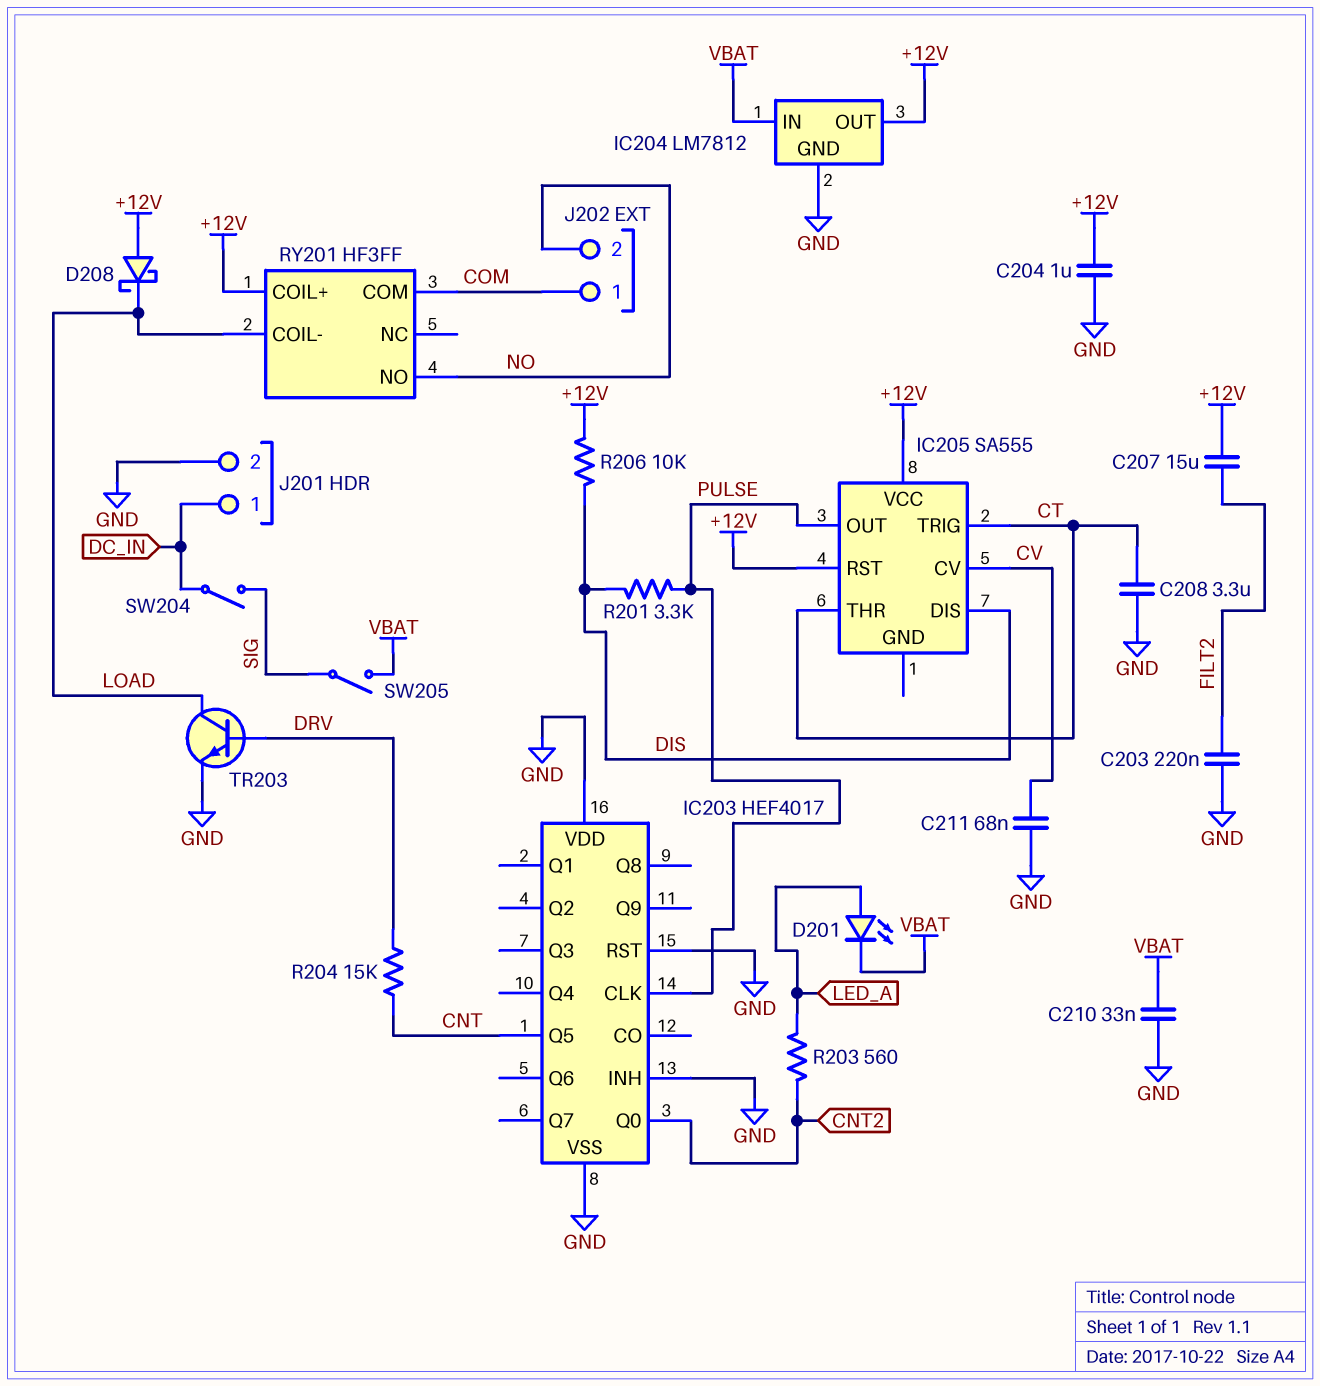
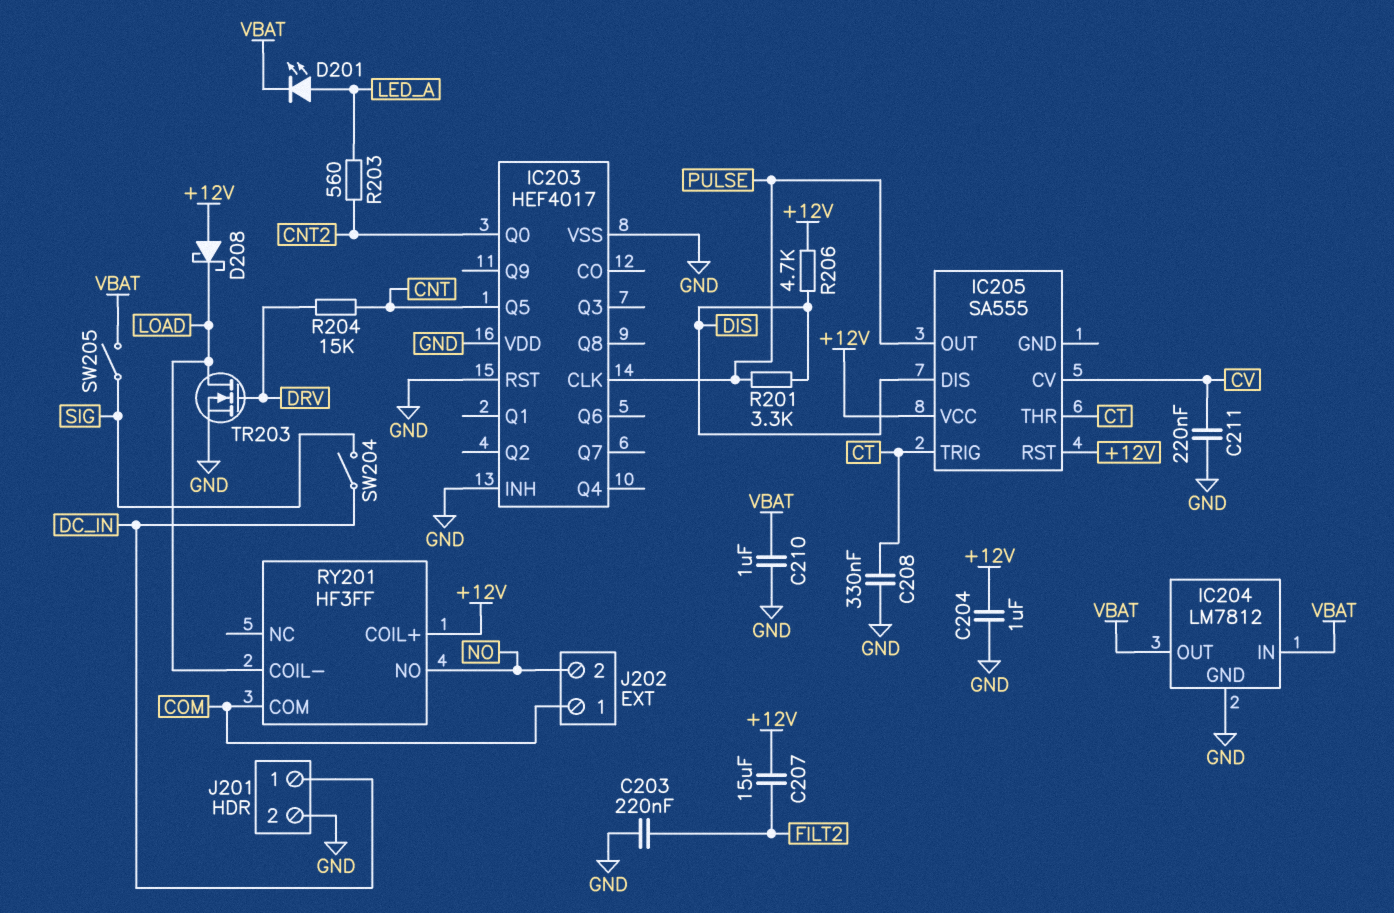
C208: 3.3uF (CT, GND) -> 330nF (CT, GND)
C210: 33nF (GND, VBAT) -> 1uF (GND, VBAT)
C211: 68nF (CV, GND) -> 220nF (CV, GND)
IC204 pin OUT: +12V -> VBAT
R206: 10k (+12V, DIS) -> 4.7k (+12V, DIS)
TR203: NPN (B DRV, C LOAD, E GND) -> NMOS (G DRV, D LOAD, S GND)

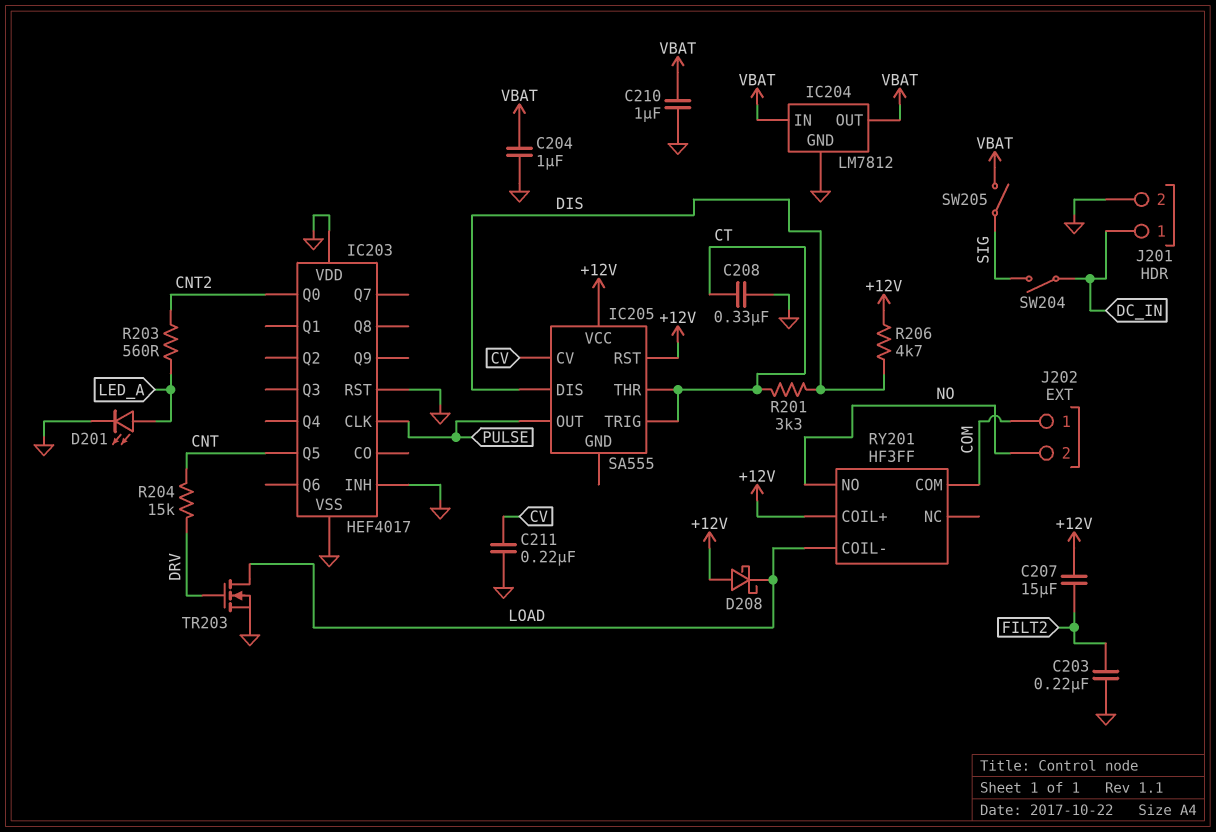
C204: 1uF (+12V, GND) -> 1uF (GND, VBAT)
D201: LED (A LED_A, K VBAT) -> LED (A LED_A, K GND)
R201: 3.3k (DIS, PULSE) -> 3.3k (CT, DIS)

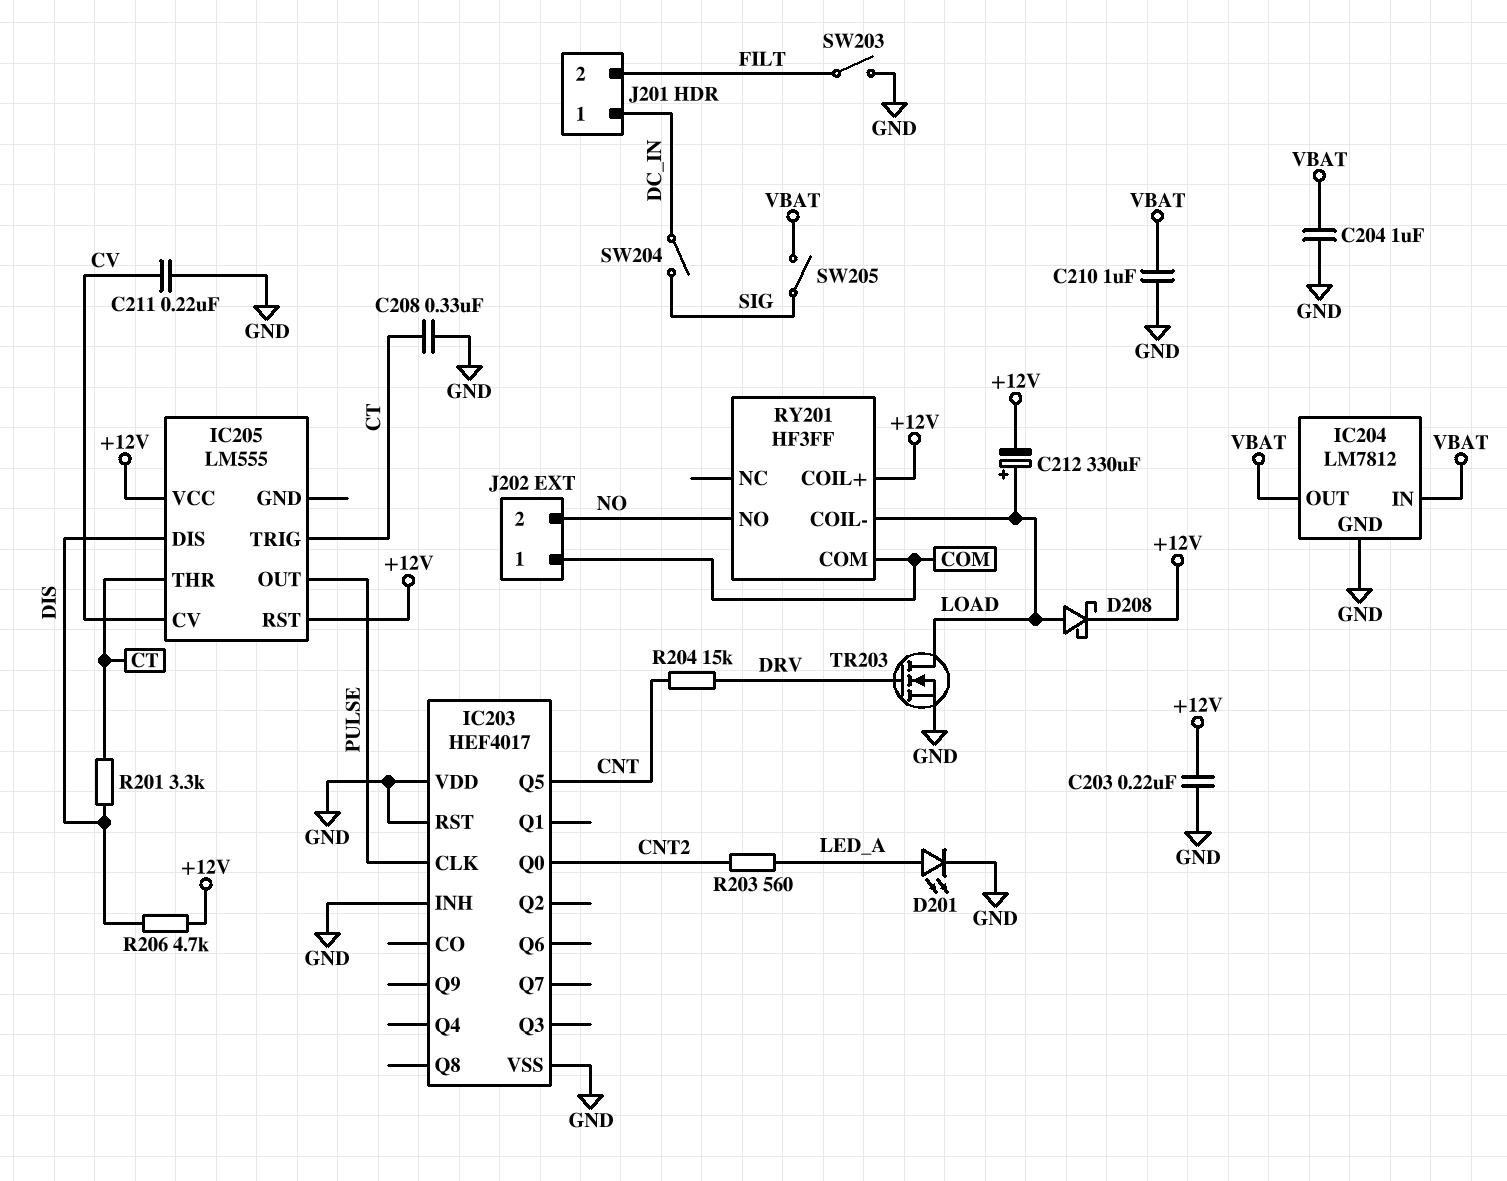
C203: 220nF (FILT2, GND) -> 220nF (+12V, GND)
C207: 15uF (+12V, FILT2) -> none
C212: none -> 330uF (plus LOAD, minus +12V)
D208: schottky (A +12V, K LOAD) -> schottky (A LOAD, K +12V)
IC205: SA555 -> LM555
J201 pin 2: GND -> FILT
SW203: none -> switch (FILT, GND)

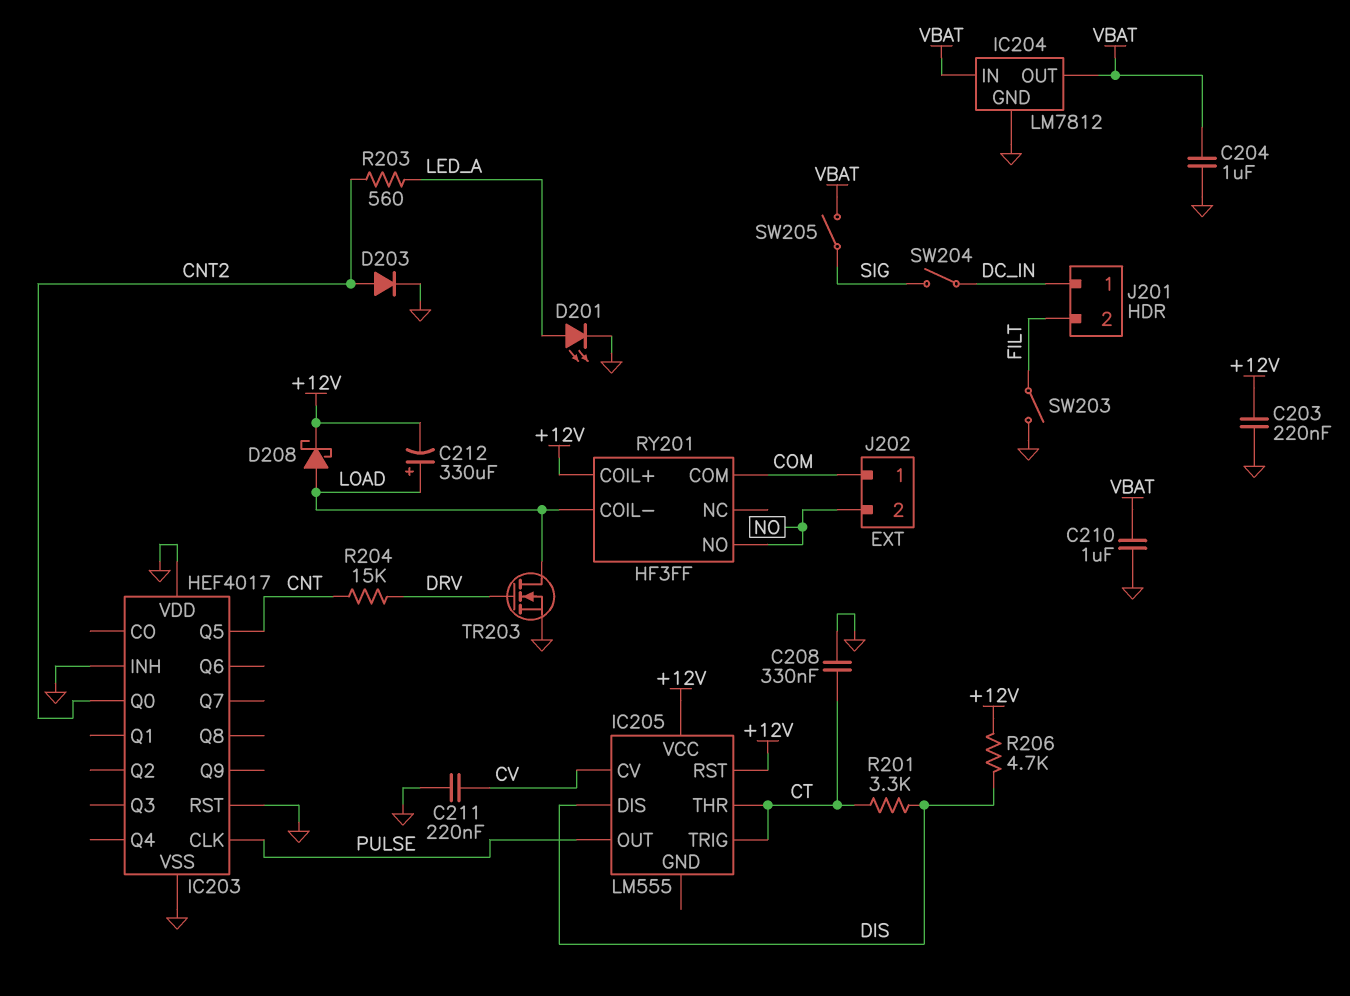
D203: none -> diode (A CNT2, K GND)

